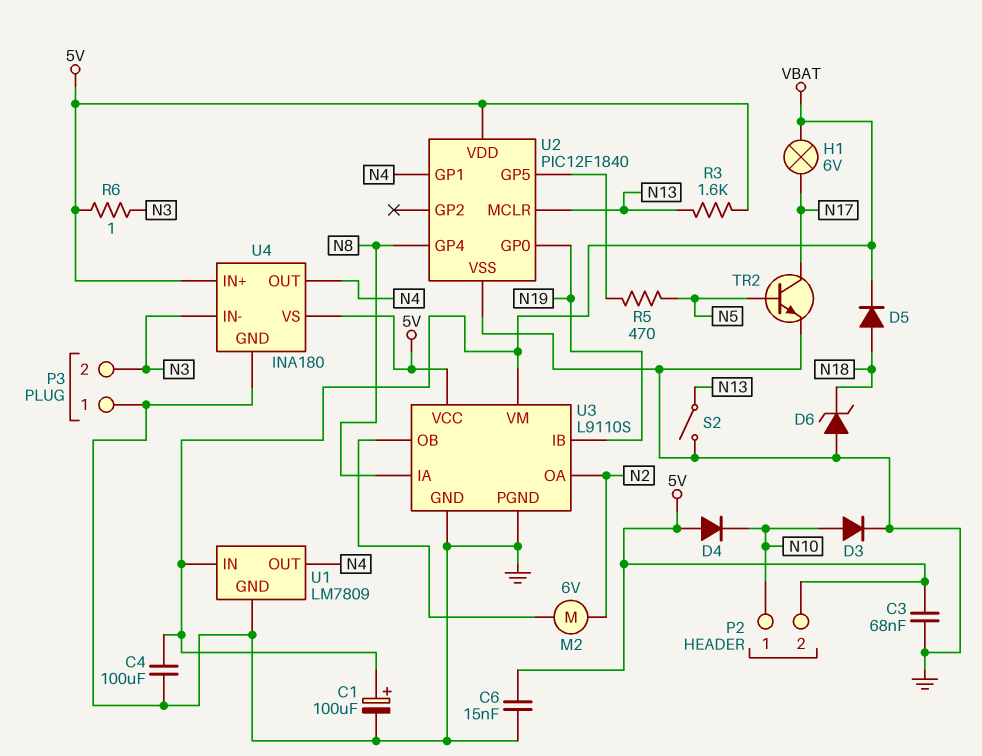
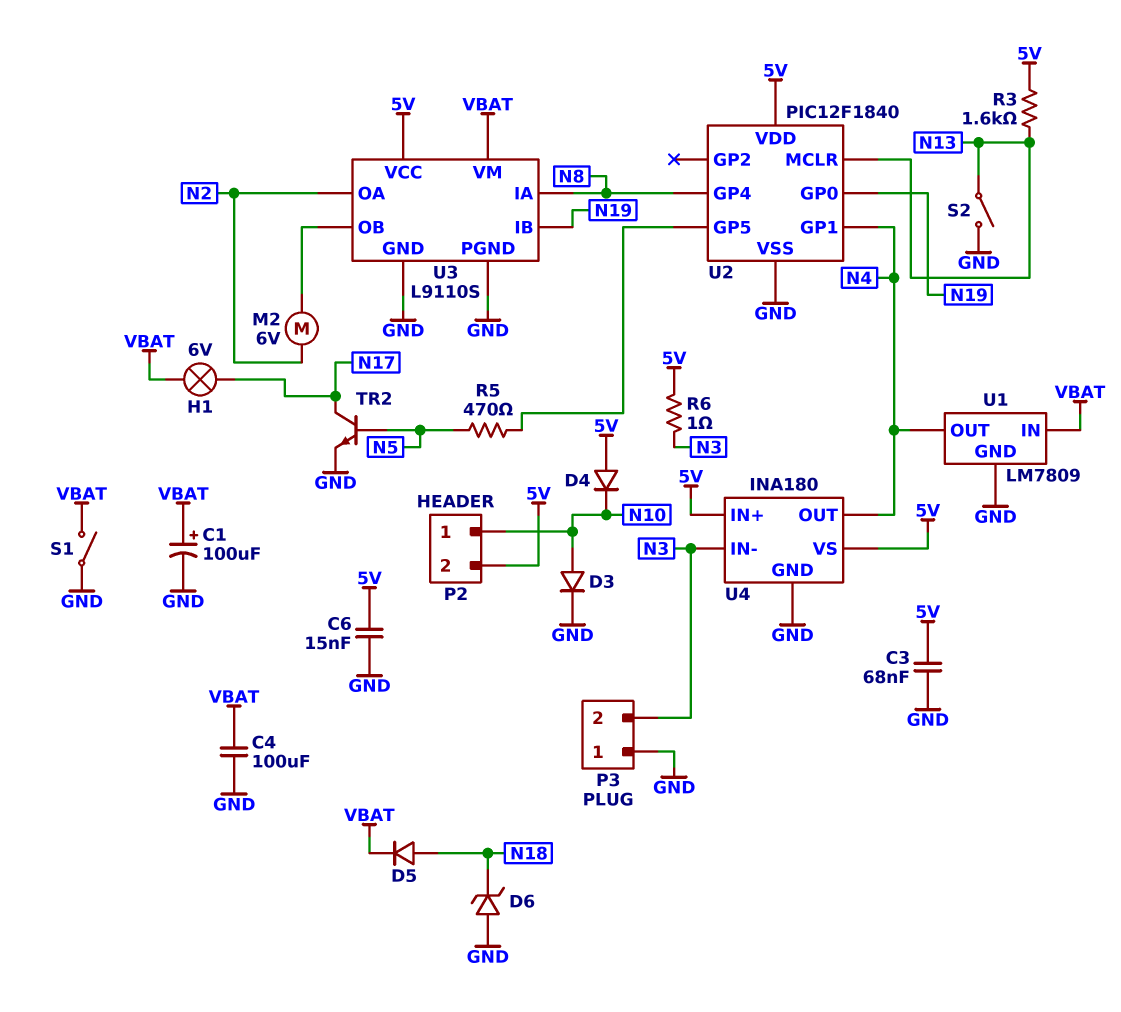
S1: none -> switch (GND, VBAT)

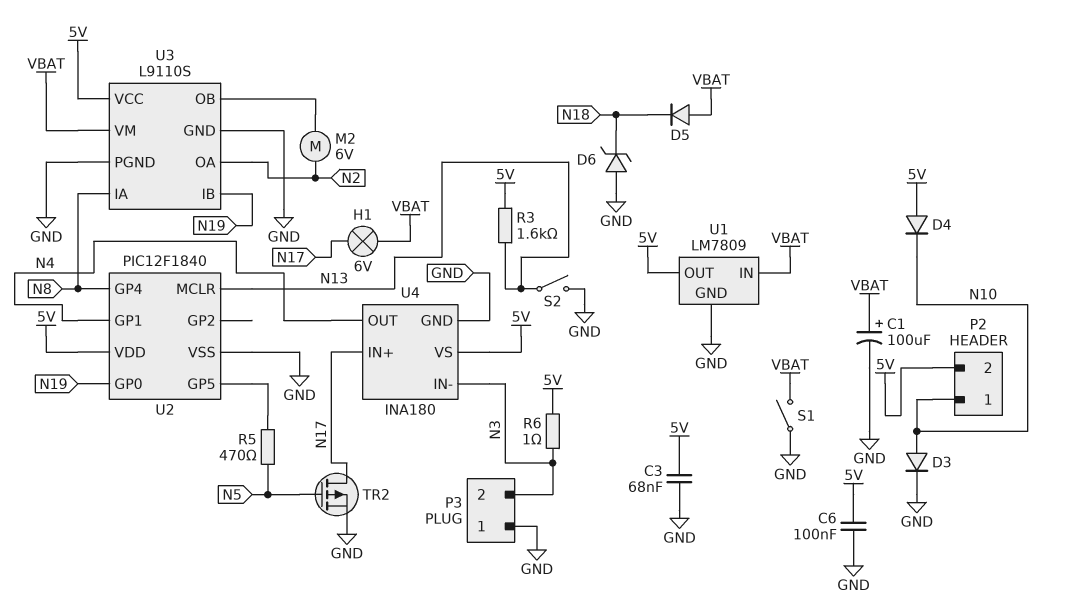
C4: 100uF (GND, VBAT) -> none
C6: 15nF (5V, GND) -> 100nF (5V, GND)
D5: diode (A N18, K VBAT) -> diode (A VBAT, K N18)
TR2: NPN (B N5, C N17, E GND) -> PMOS (G N5, D N17, S GND)
U1 pin OUT: N4 -> 5V
U4 pin IN+: 5V -> N17

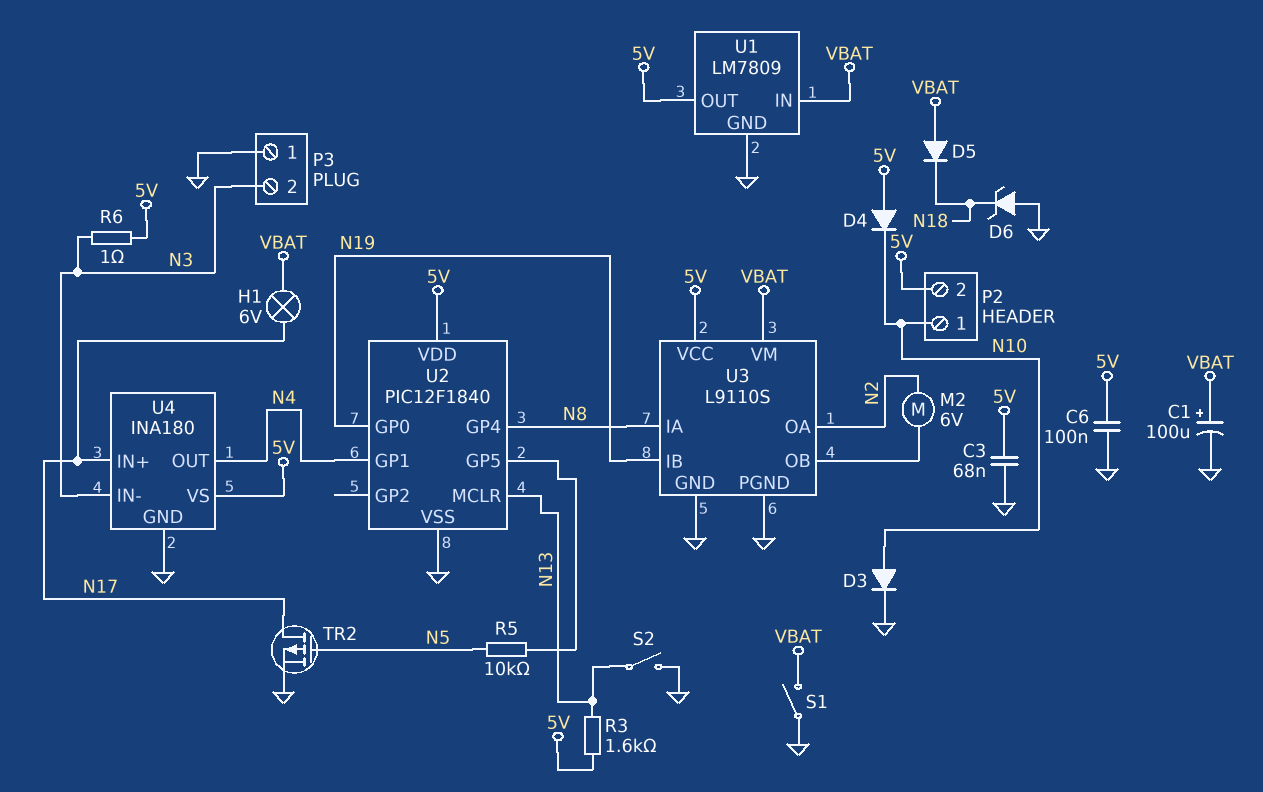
R5: 470 (N5, U2/GP5) -> 10k (N5, U2/GP5)

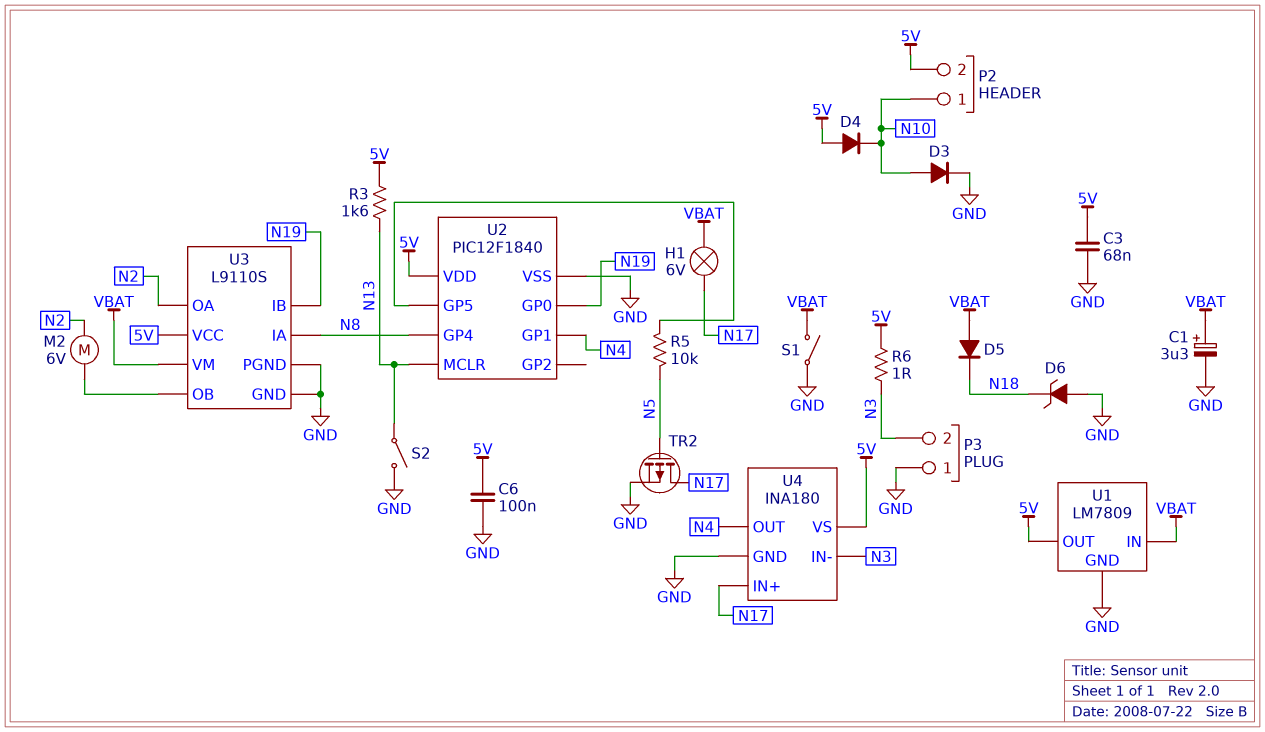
C1: 100uF (plus VBAT, minus GND) -> 3.3uF (plus VBAT, minus GND)

